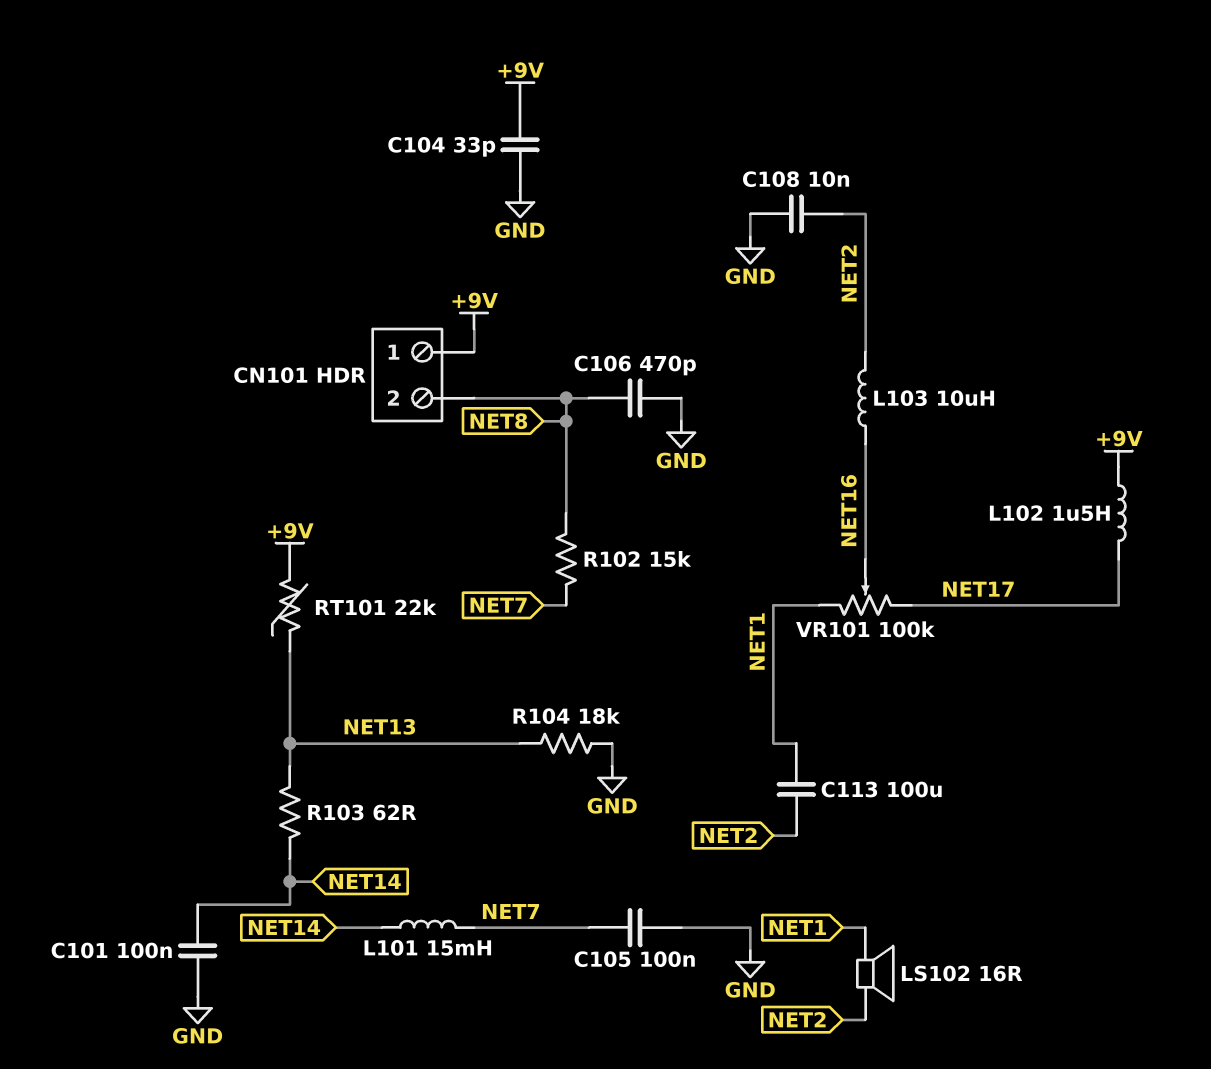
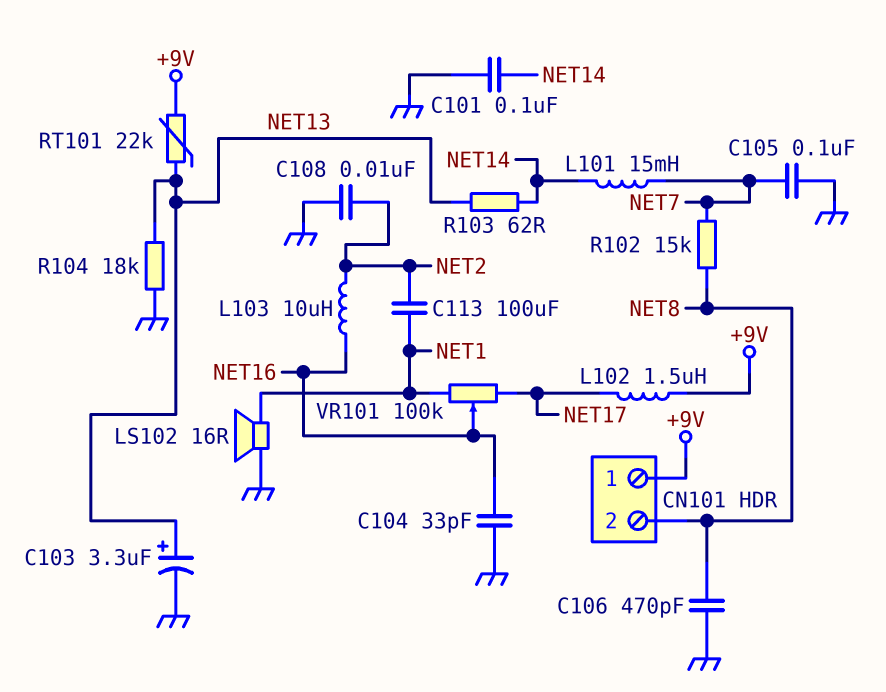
C103: none -> 3.3uF (plus NET13, minus GND)
C104: 33pF (+9V, GND) -> 33pF (GND, NET16)
LS102: speaker 16R (NET1, NET2) -> speaker 16R (GND, NET1)

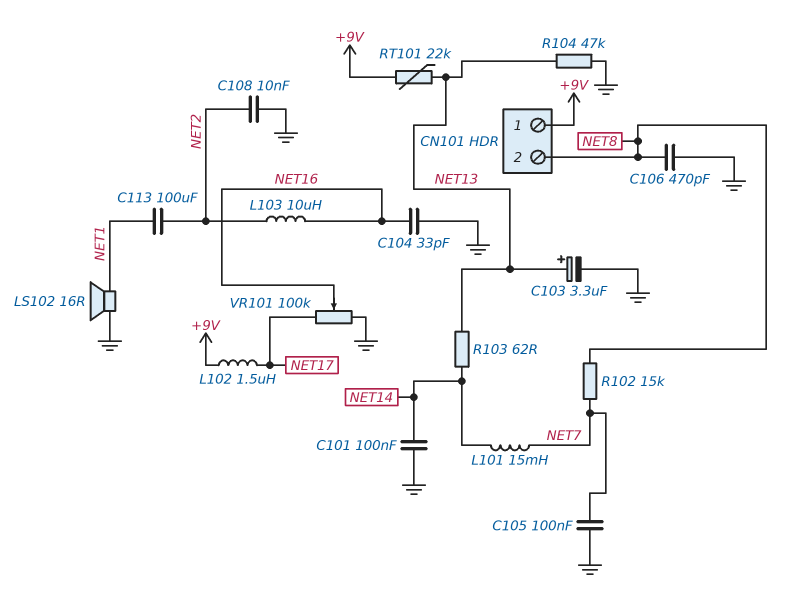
R104: 18k (GND, NET13) -> 47k (GND, NET13)
VR101: 100k (NET1, NET17, wiper NET16) -> 100k (GND, NET17, wiper NET16)

